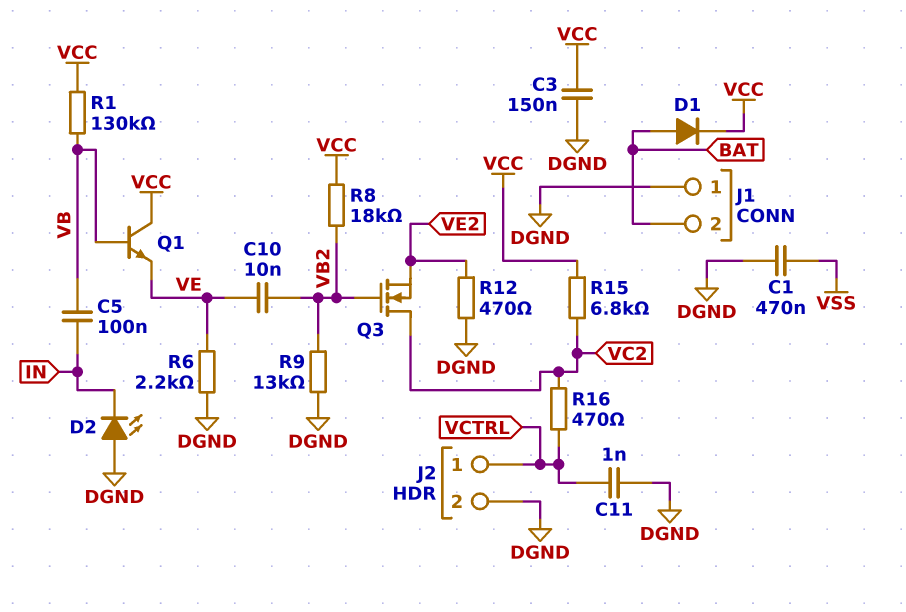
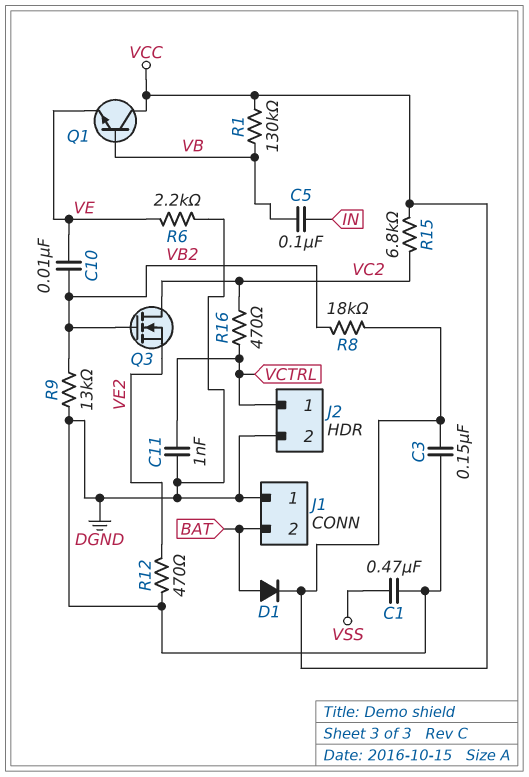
D2: LED (A DGND, K IN) -> none

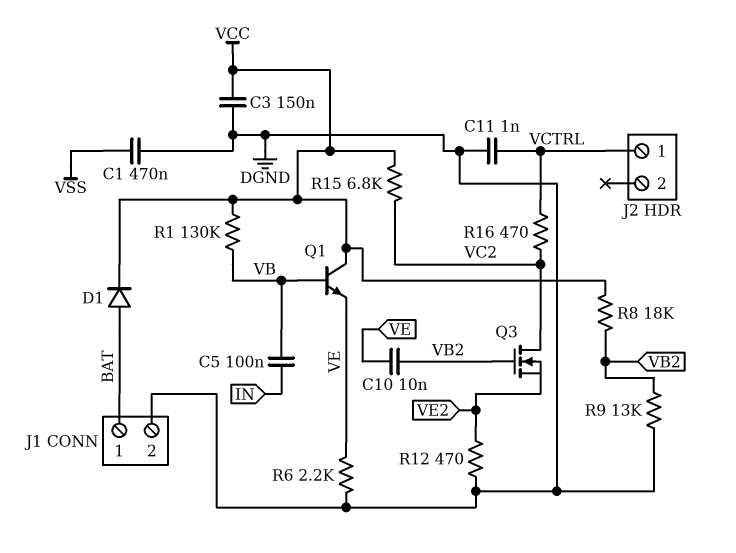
J1 pin 1: DGND -> BAT
J1 pin 2: BAT -> DGND
J2 pin 2: DGND -> none

